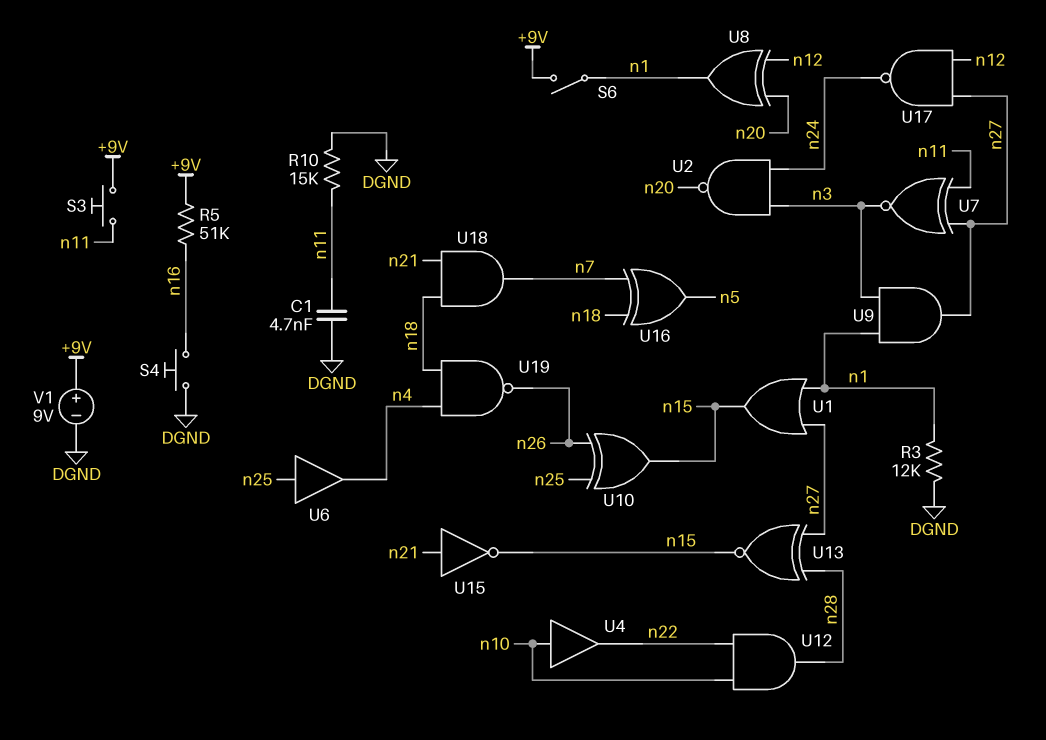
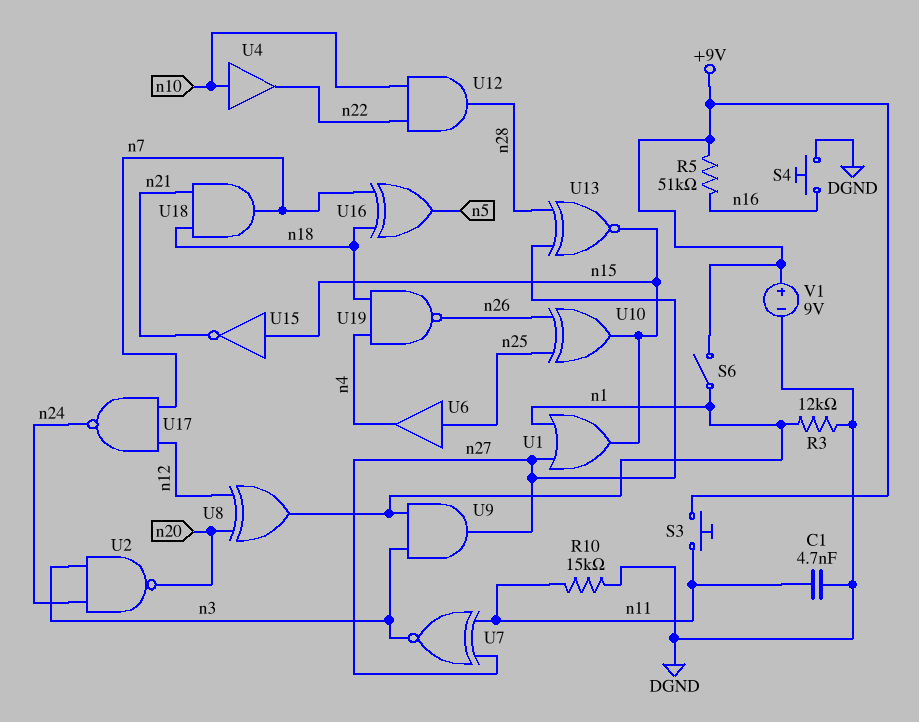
U15: NOT (in n21, out n15) -> NOT (in n15, out n21)
U17: NAND (in n12, in n27, out n24) -> NAND (in n7, in n12, out n24)

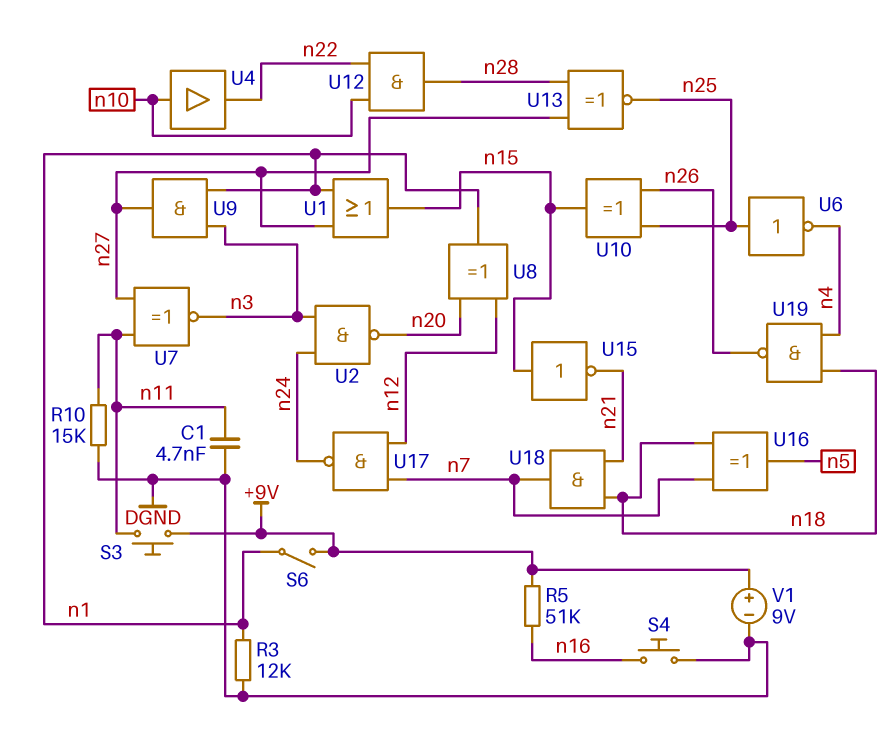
U6: buffer (in n25, out n4) -> NOT (in n25, out n4)
U13: XNOR (in n27, in n28, out n15) -> XNOR (in n27, in n28, out n25)

